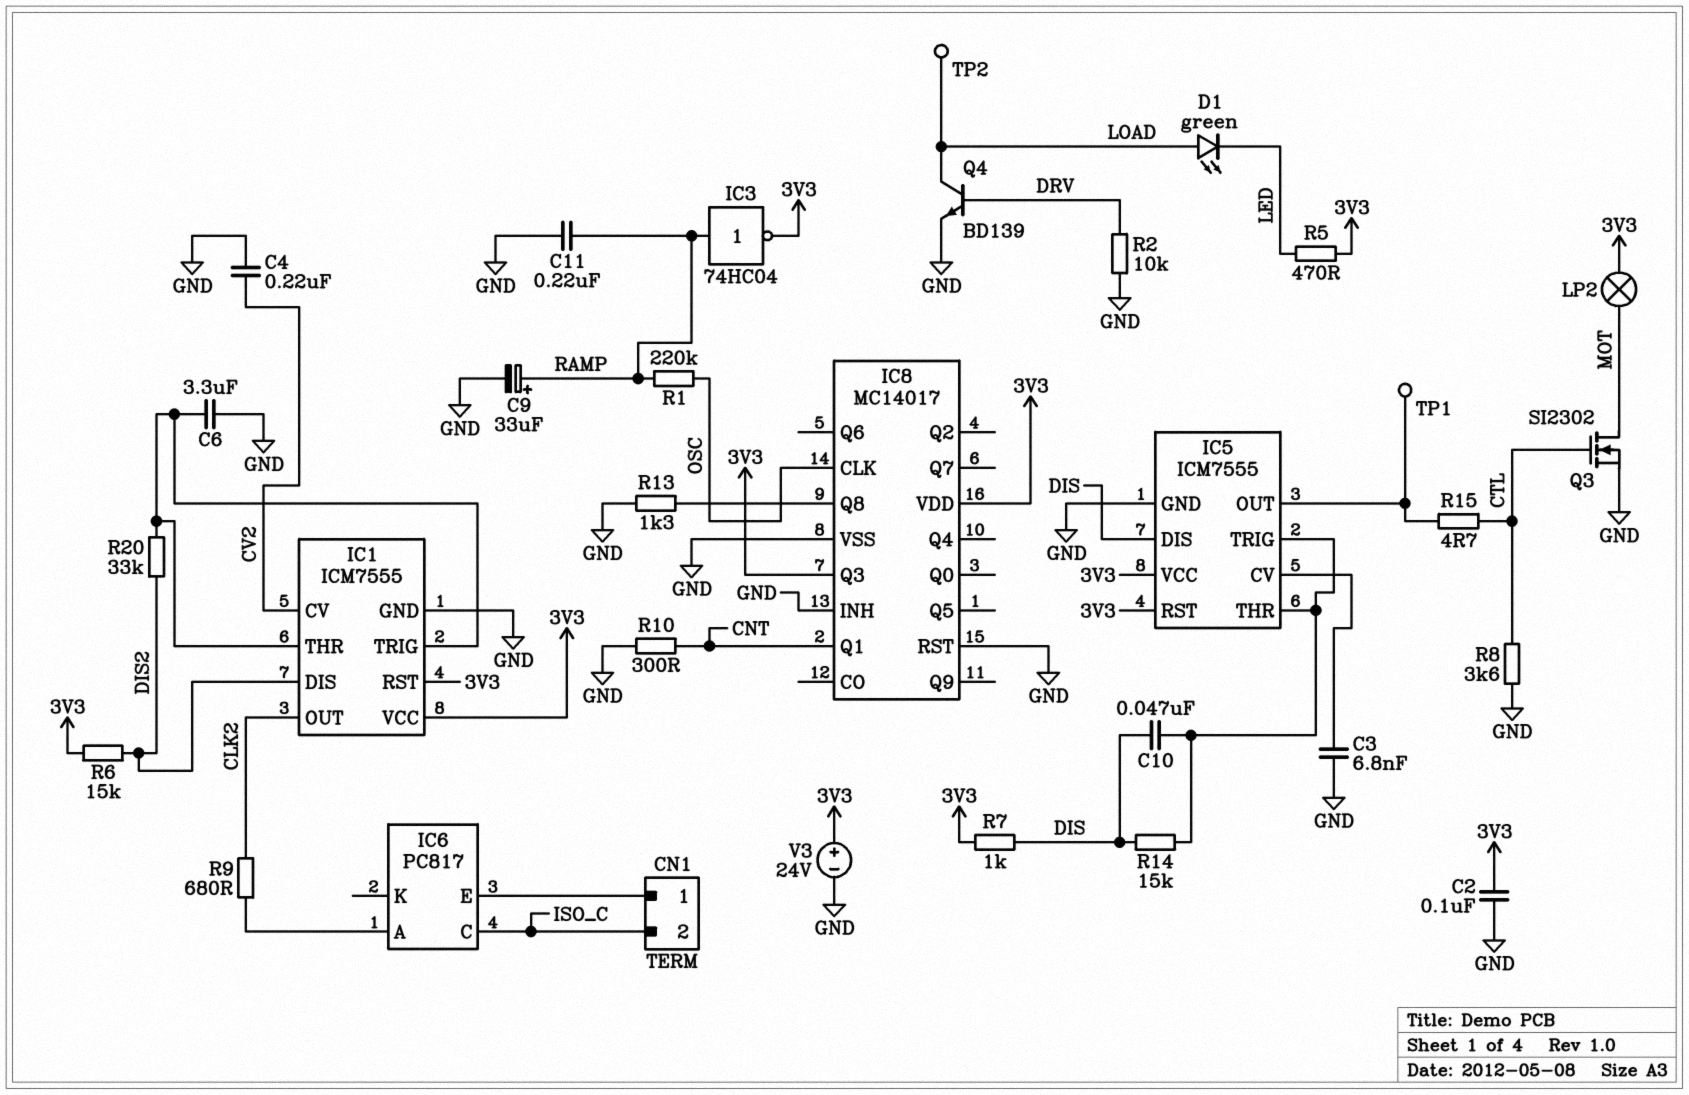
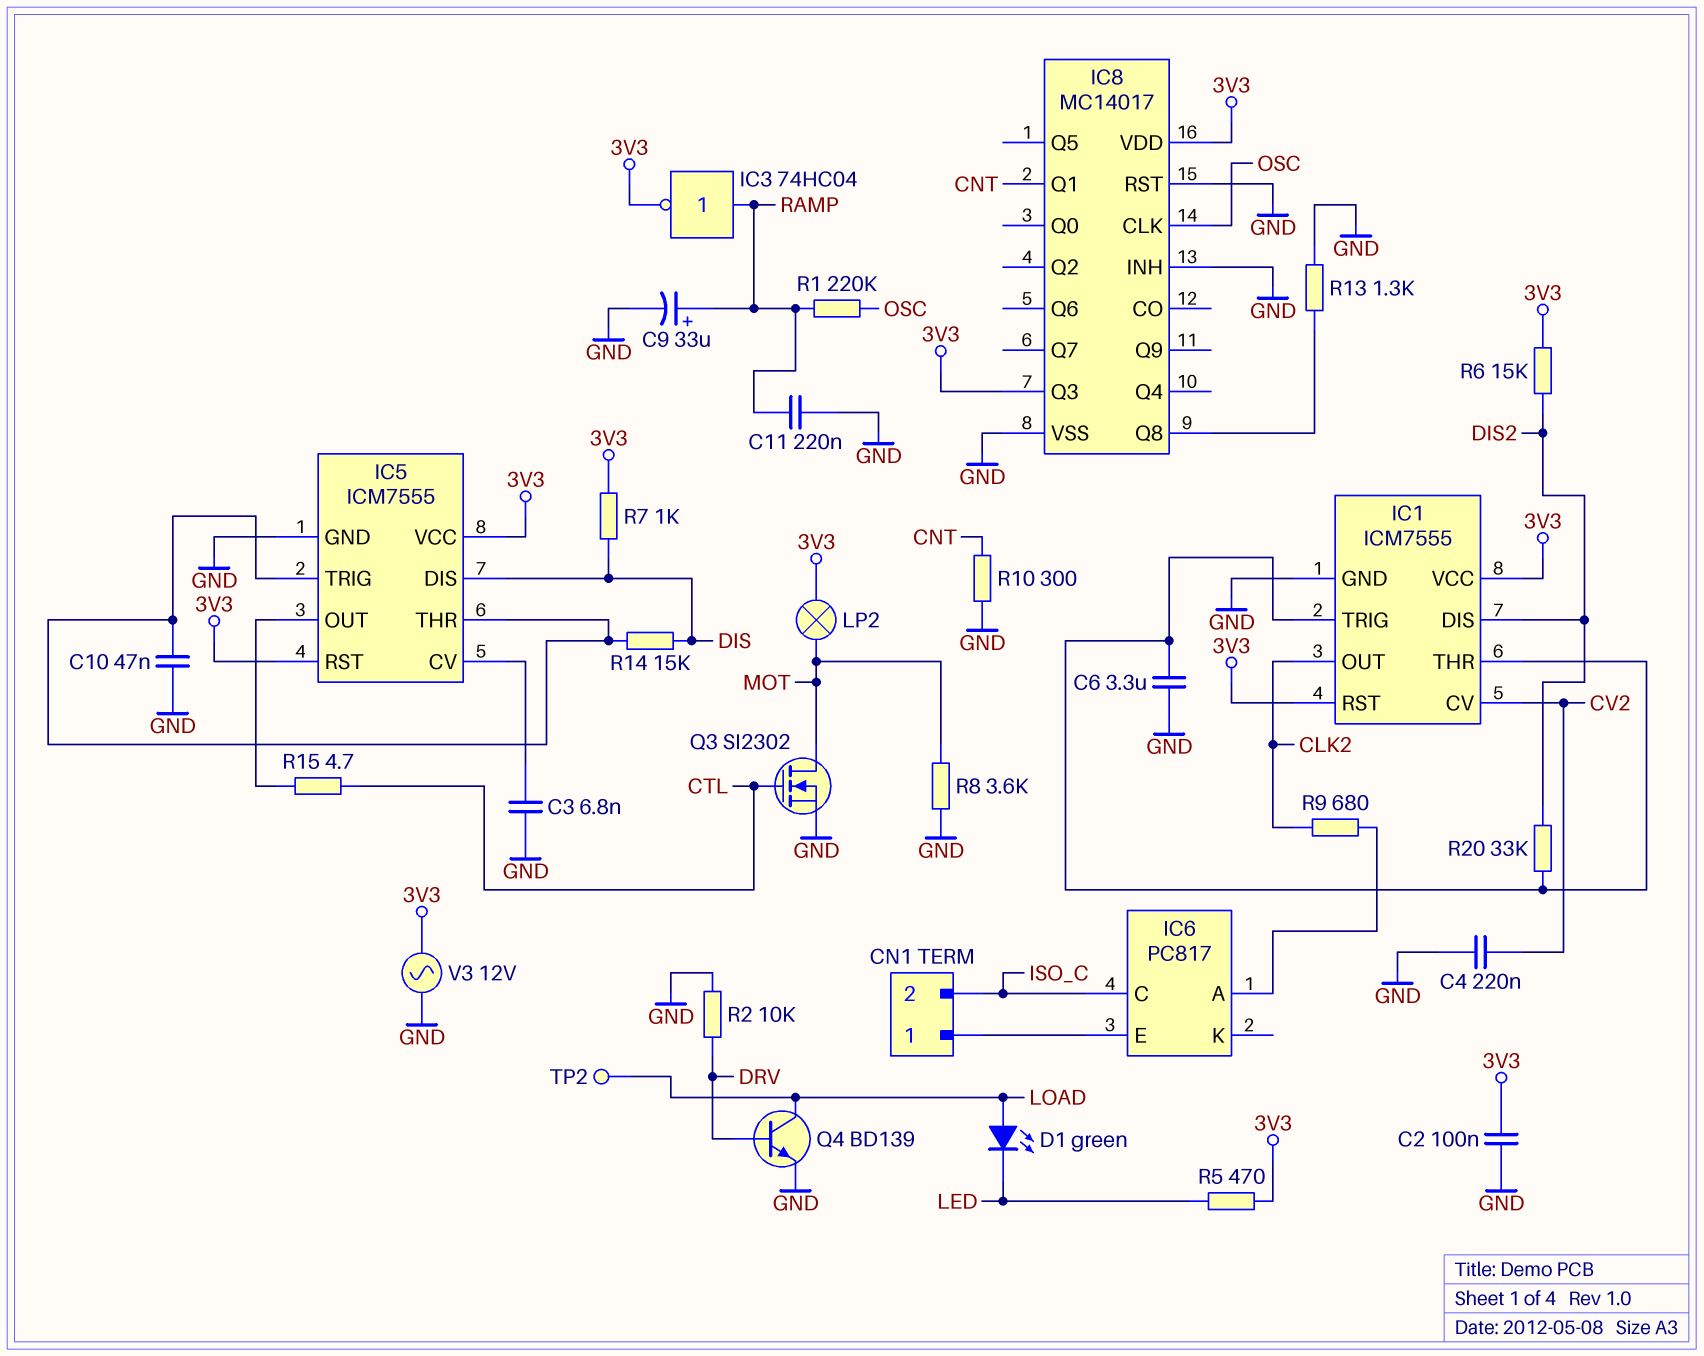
C10: 47nF (DIS, IC5/THR) -> 47nF (GND, IC5/THR)
R8: 3.6k (CTL, GND) -> 3.6k (GND, MOT)
TP1: test point (IC5/OUT) -> none
V3: 24V (plus 3V3, minus GND) -> AC 12V (3V3, GND)

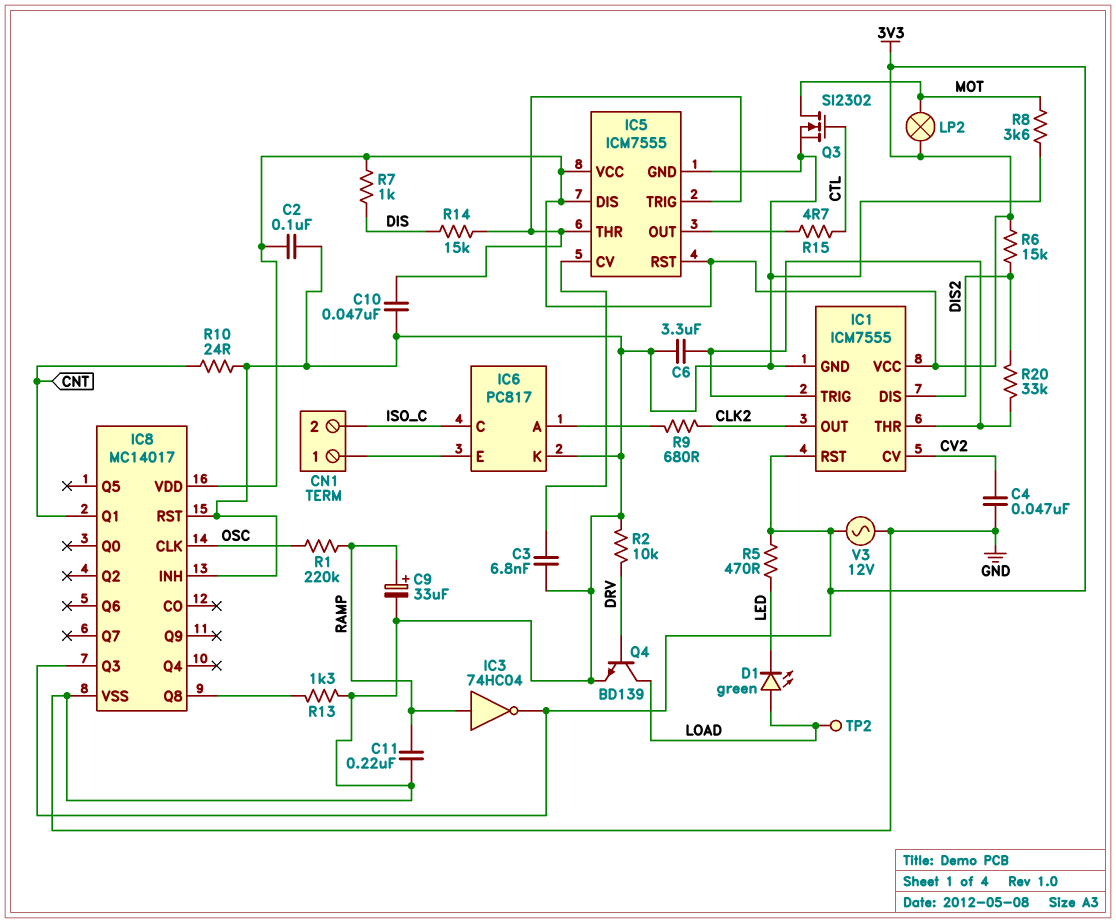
C4: 220nF (CV2, GND) -> 47nF (CV2, GND)
IC5 pin DIS: DIS -> 3V3
IC6 pin K: none -> GND
R10: 300 (CNT, GND) -> 24 (CNT, GND)

